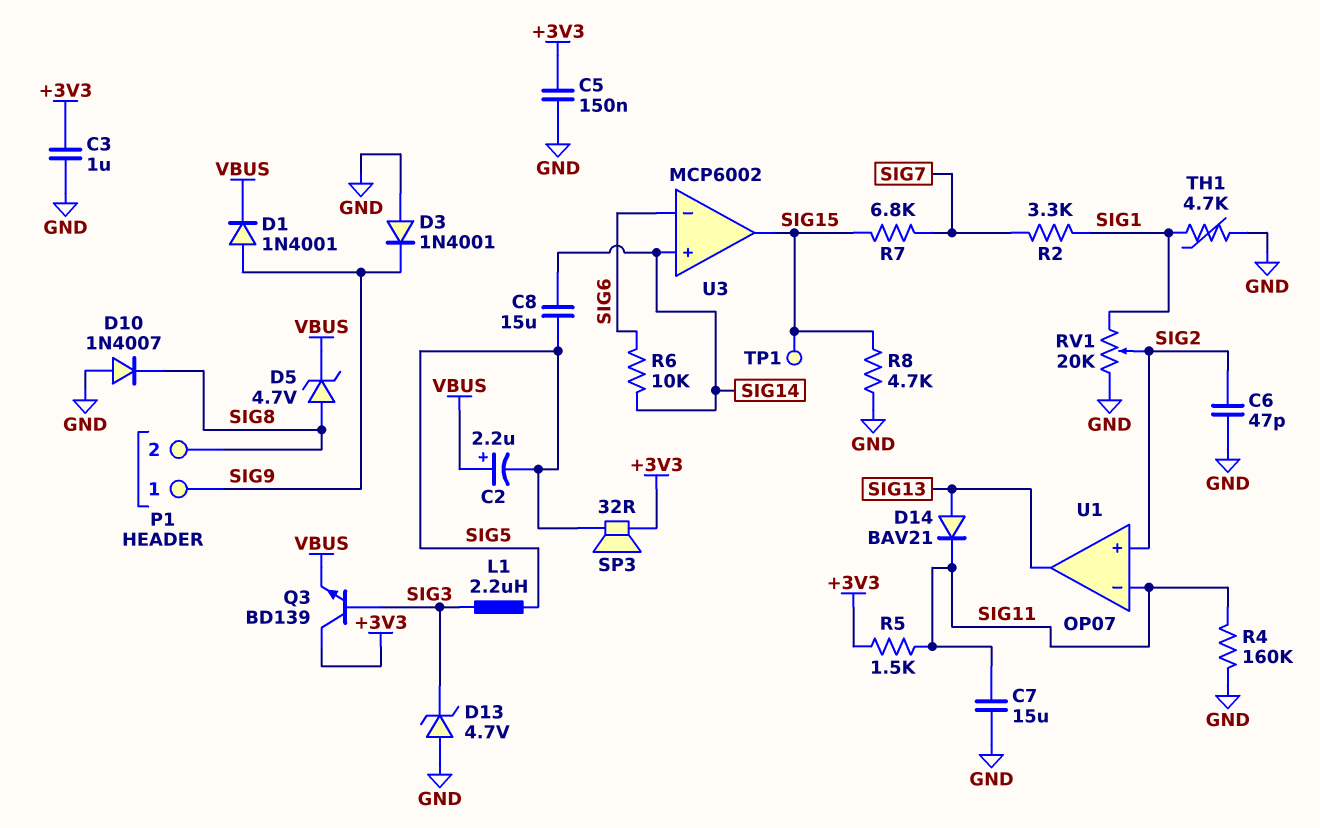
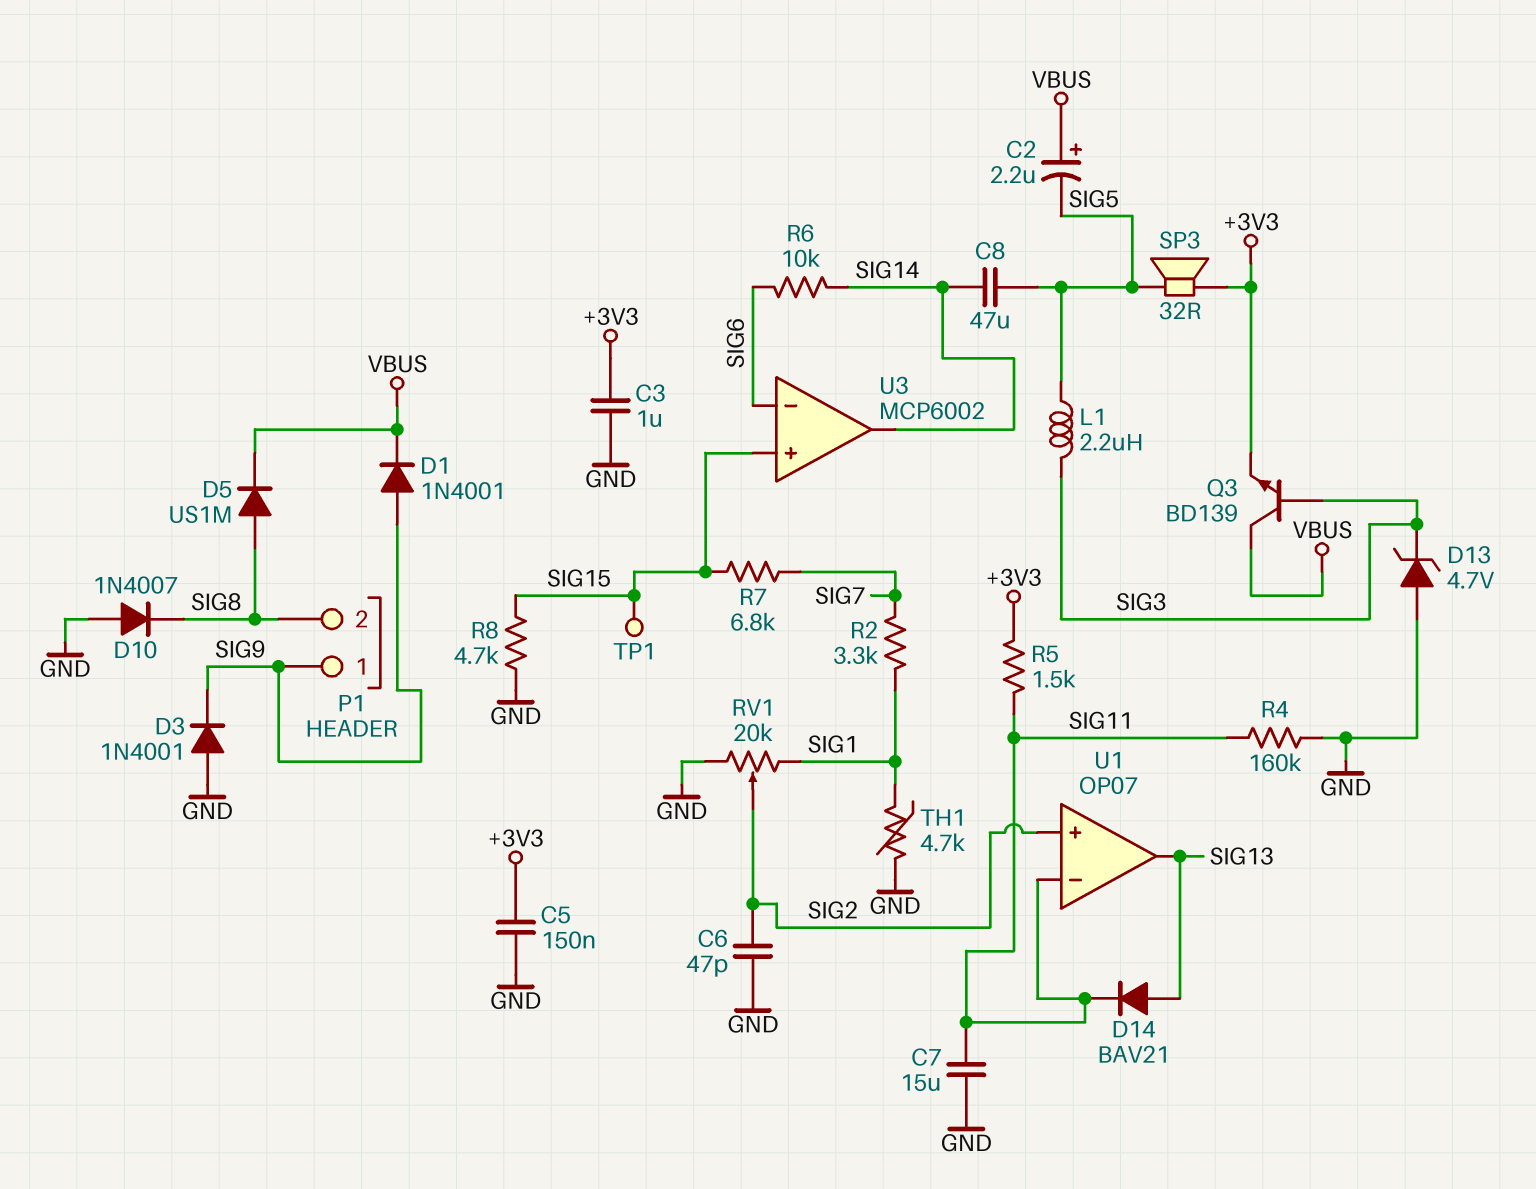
C8: 15uF (SIG5, SIG14) -> 47uF (SIG5, SIG14)
D5: zener 4.7V (A SIG8, K VBUS) -> diode US1M (A SIG8, K VBUS)
Q3: NPN BD139 (B SIG3, C +3V3, E VBUS) -> NPN BD139 (B SIG3, C VBUS, E +3V3)
U3 pin in+: SIG14 -> SIG15
U3 pin out: SIG15 -> SIG14

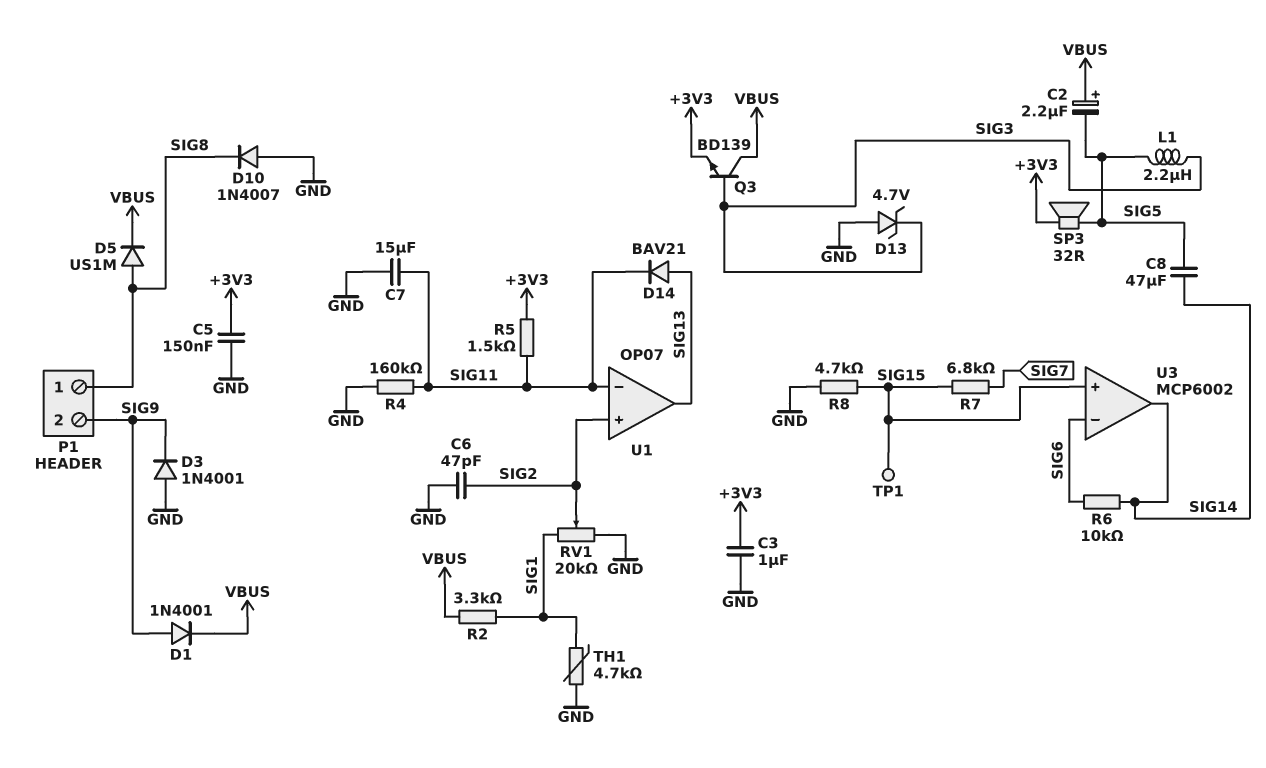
P1 pin 1: SIG9 -> SIG8
P1 pin 2: SIG8 -> SIG9
R2: 3.3k (SIG1, SIG7) -> 3.3k (SIG1, VBUS)

